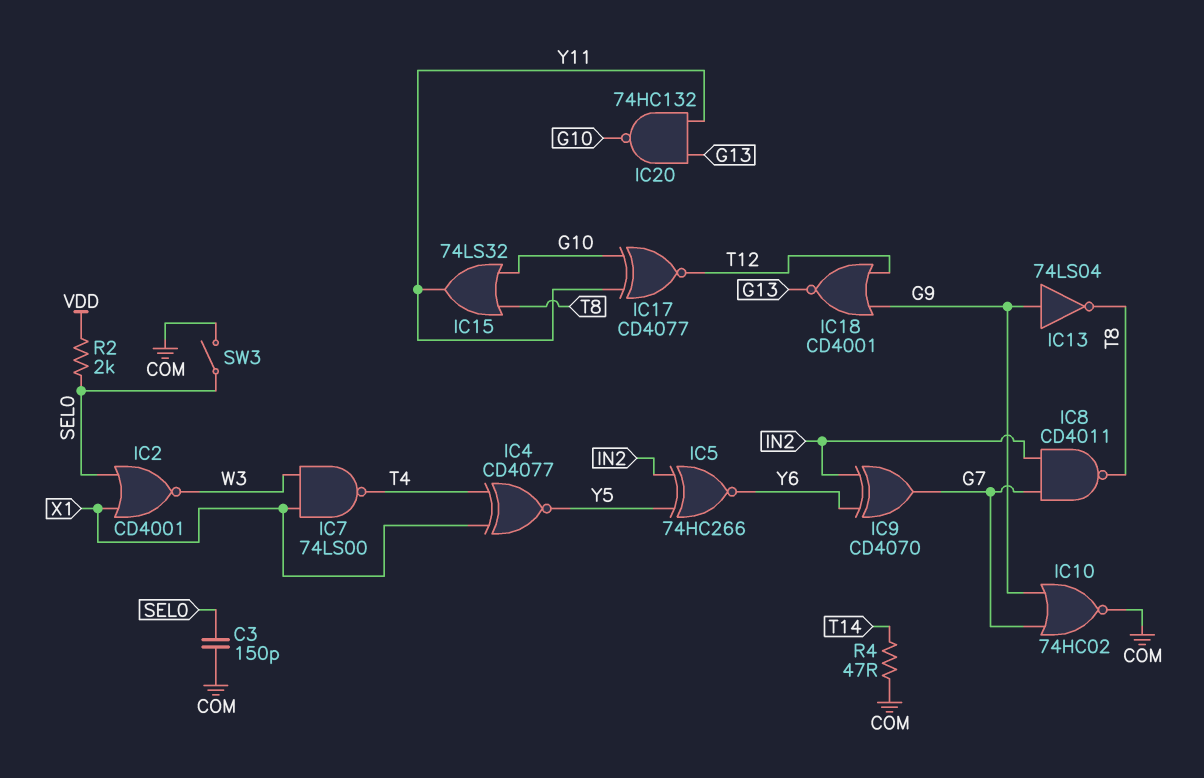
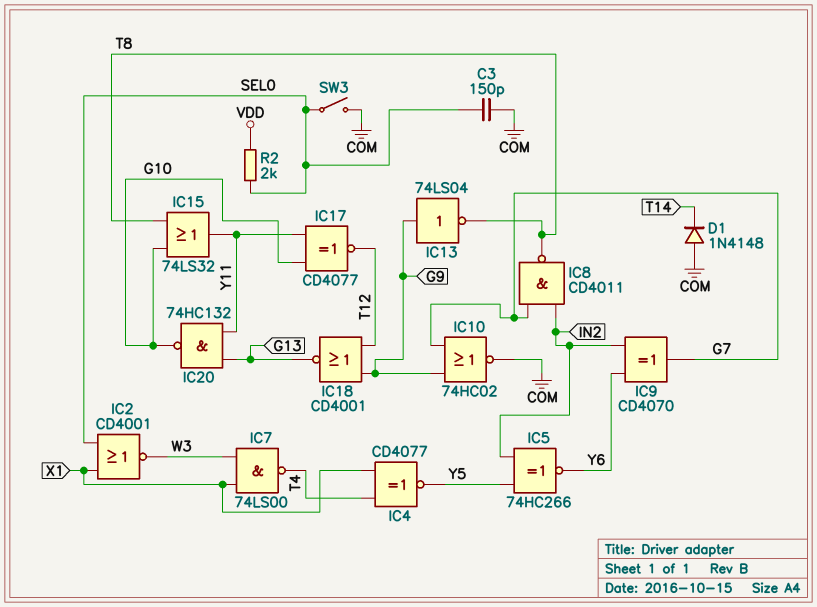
D1: none -> diode 1N4148 (A COM, K T14)
R4: 47 (COM, T14) -> none

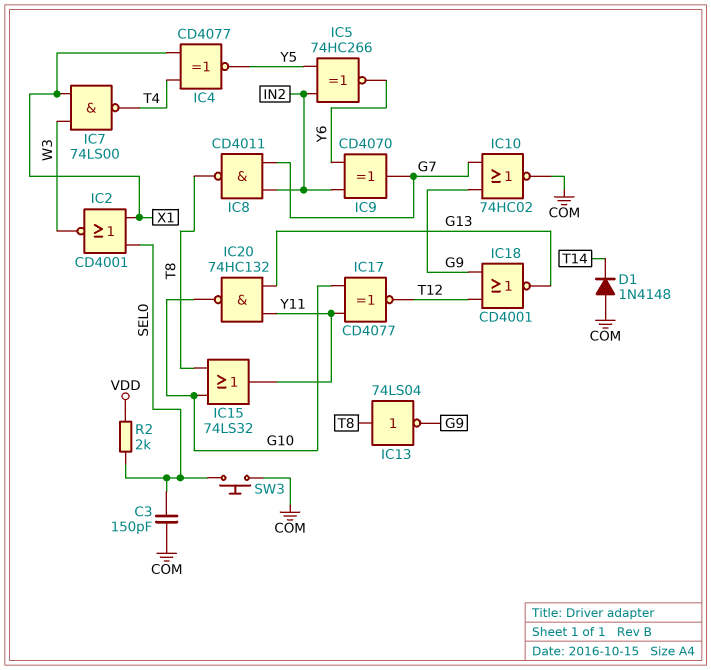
IC13: NOT 74LS04 (in G9, out T8) -> NOT 74LS04 (in T8, out G9)
SW3: switch (COM, SEL0) -> button (COM, SEL0)

